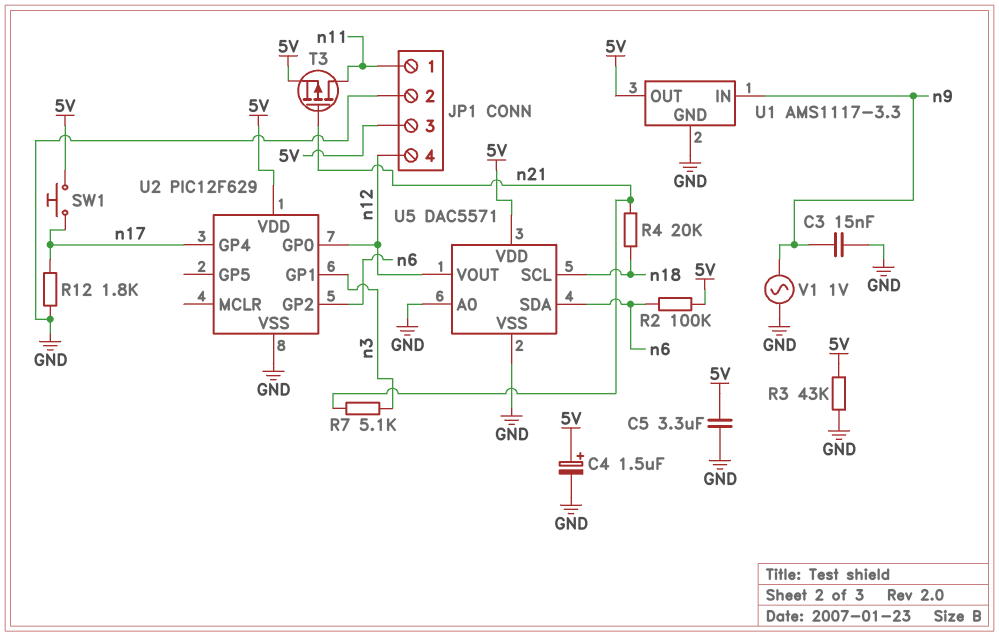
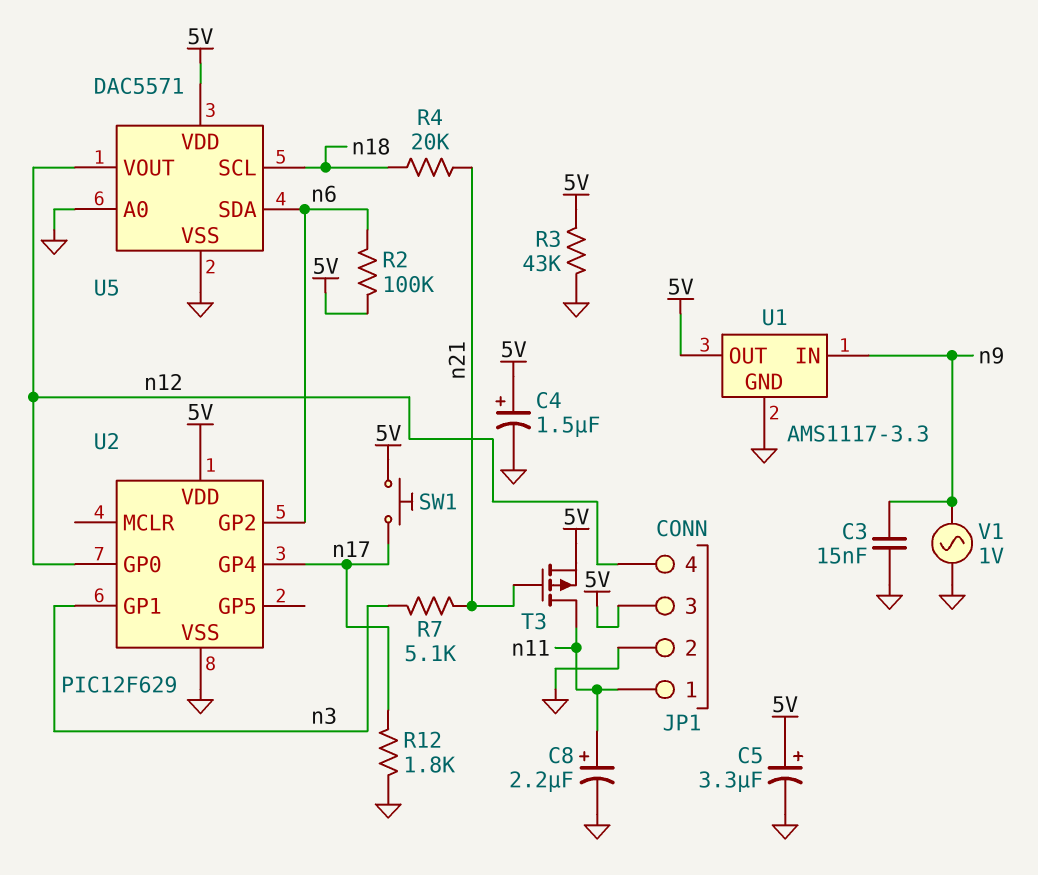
C5: 3.3uF (5V, GND) -> 3.3uF (plus 5V, minus GND)
C8: none -> 2.2uF (plus n11, minus GND)

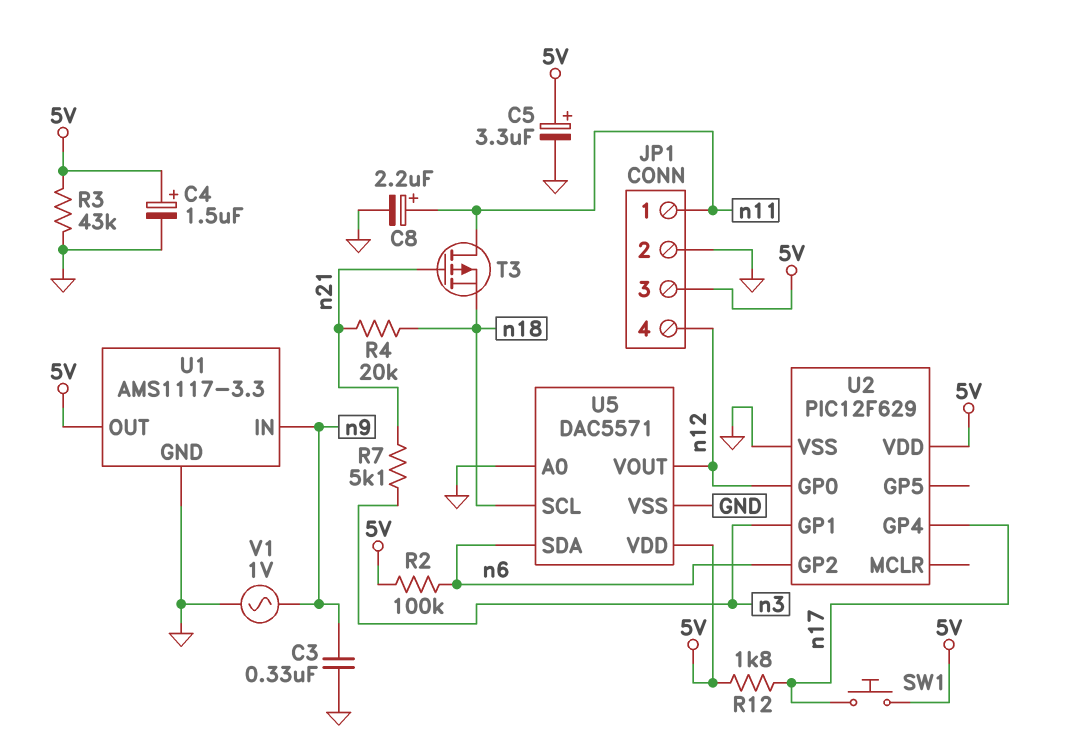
C3: 15nF (GND, n9) -> 330nF (GND, n9)
R12: 1.8k (GND, n17) -> 1.8k (5V, n17)
T3: PMOS (G n21, D n11, S 5V) -> PMOS (G n21, D n11, S n18)

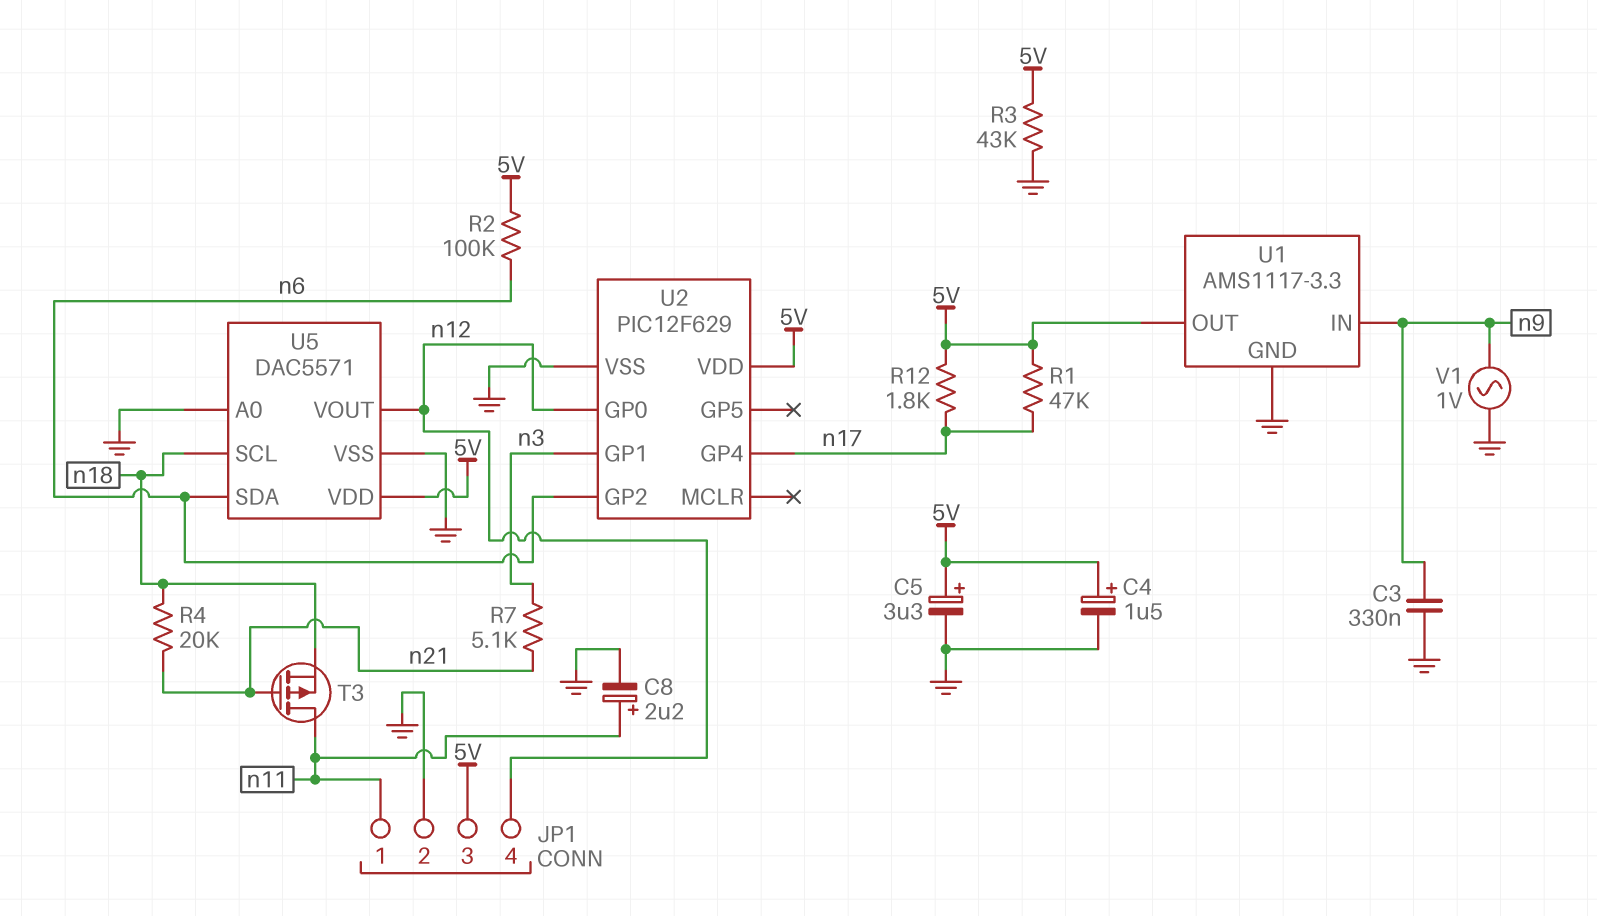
R1: none -> 47k (5V, n17)
SW1: button (5V, n17) -> none

